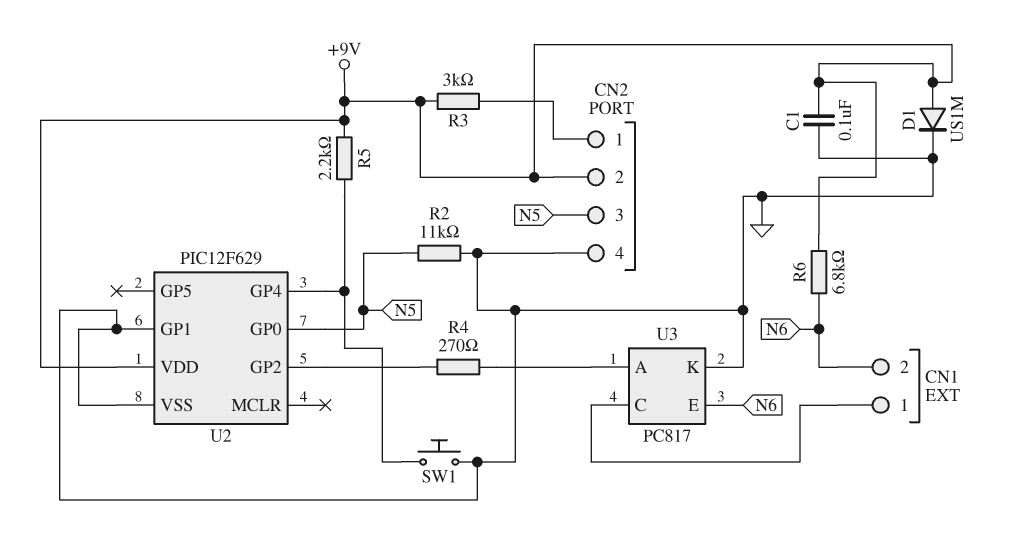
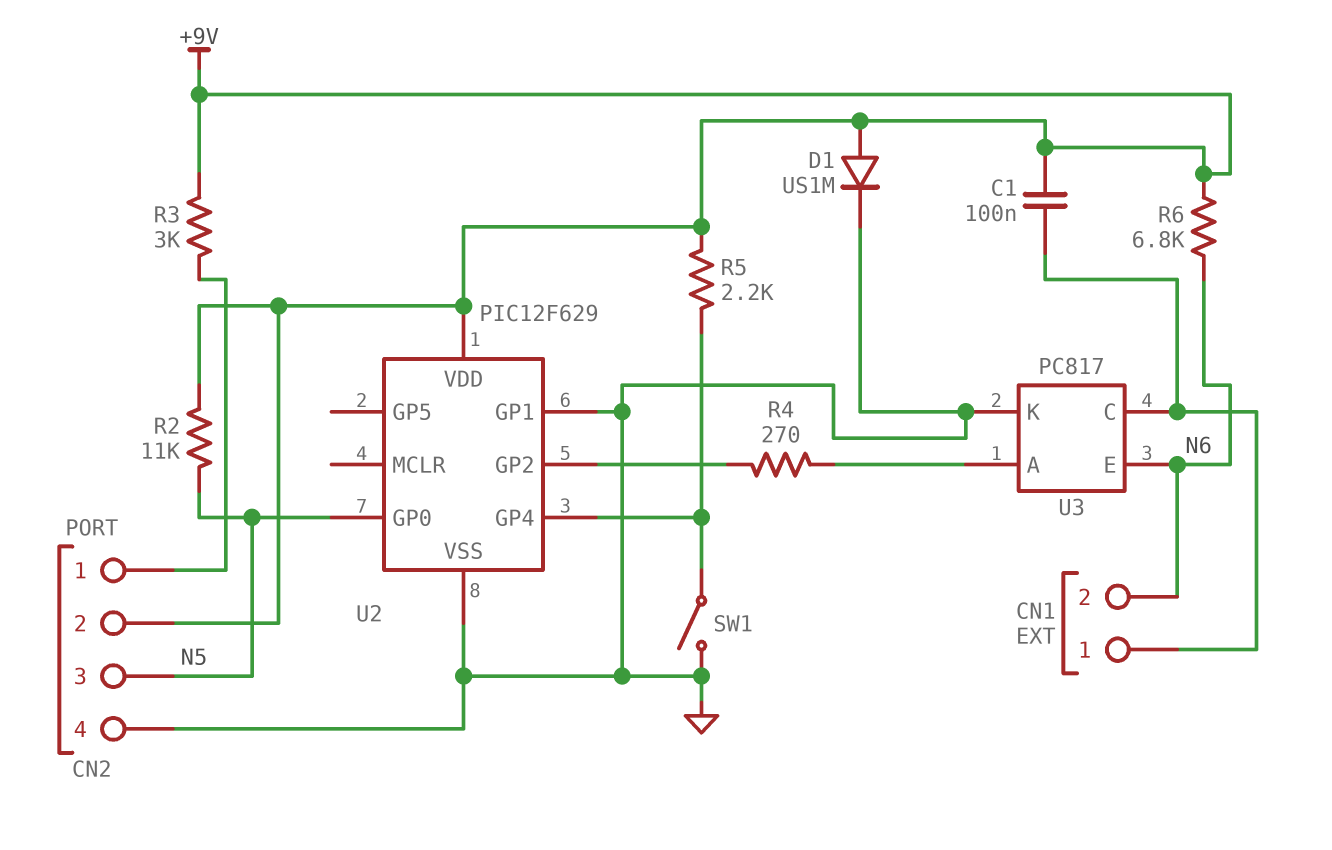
C1: 100nF (+9V, GND) -> 100nF (+9V, CN1/1)
R2: 11k (GND, N5) -> 11k (+9V, N5)
SW1: button (GND, U2/GP4) -> switch (GND, U2/GP4)

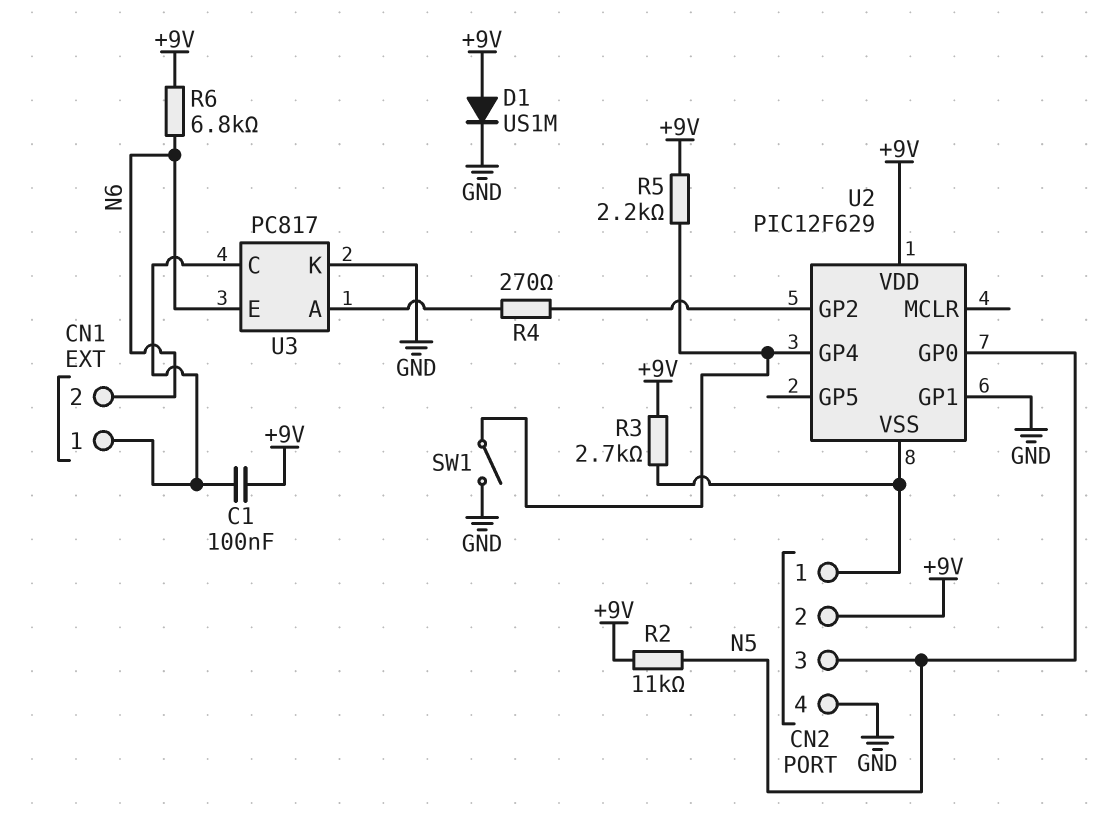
R3: 3k (+9V, CN2/1) -> 2.7k (+9V, CN2/1)
U2 pin VSS: GND -> CN2/1

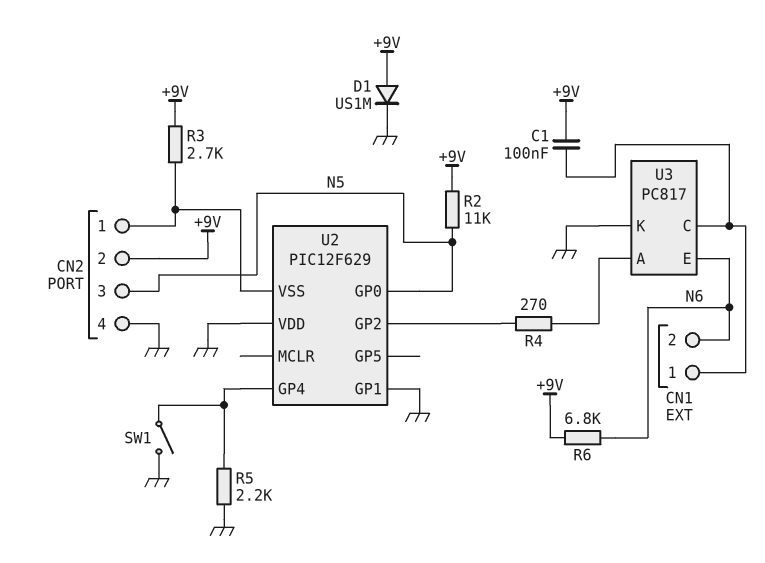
R5: 2.2k (+9V, U2/GP4) -> 2.2k (GND, U2/GP4)
U2 pin VDD: +9V -> GND

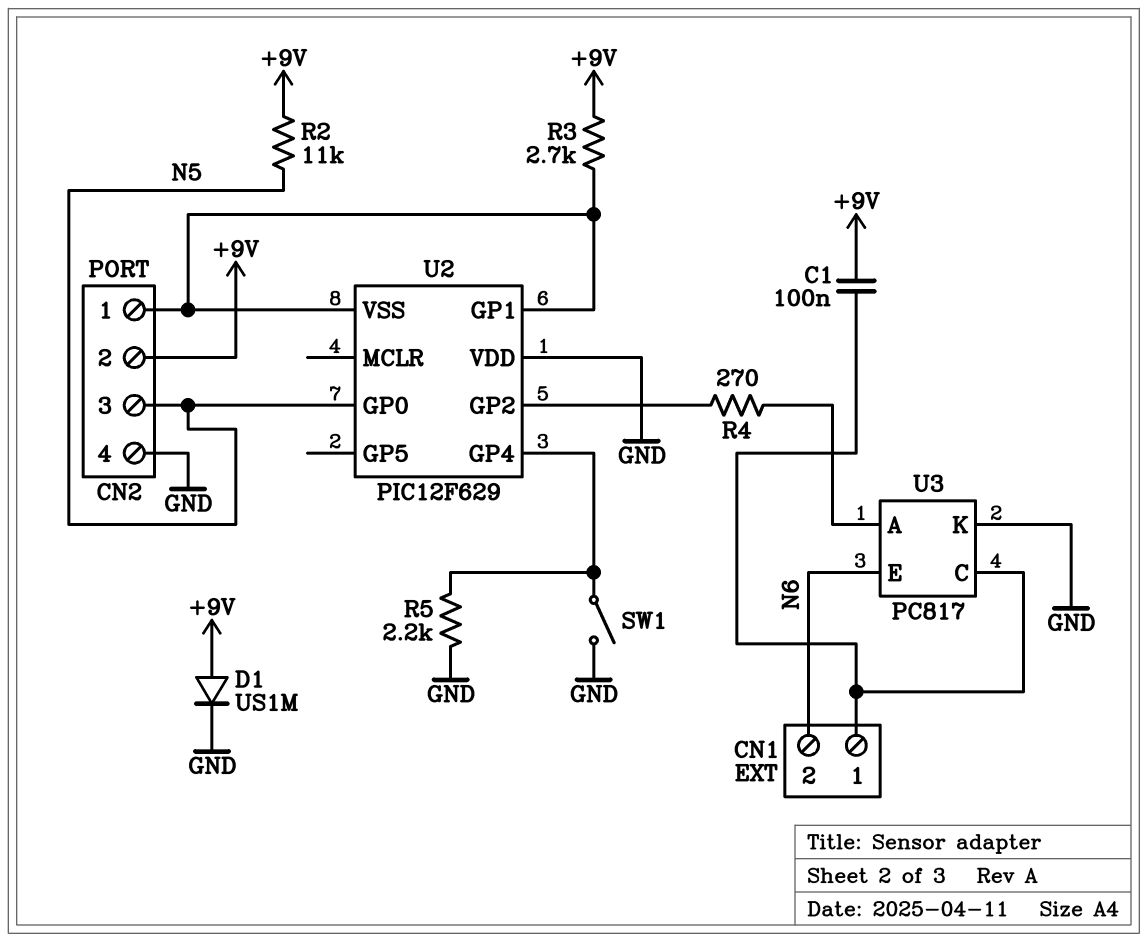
R6: 6.8k (+9V, N6) -> none
U2 pin GP1: GND -> CN2/1

